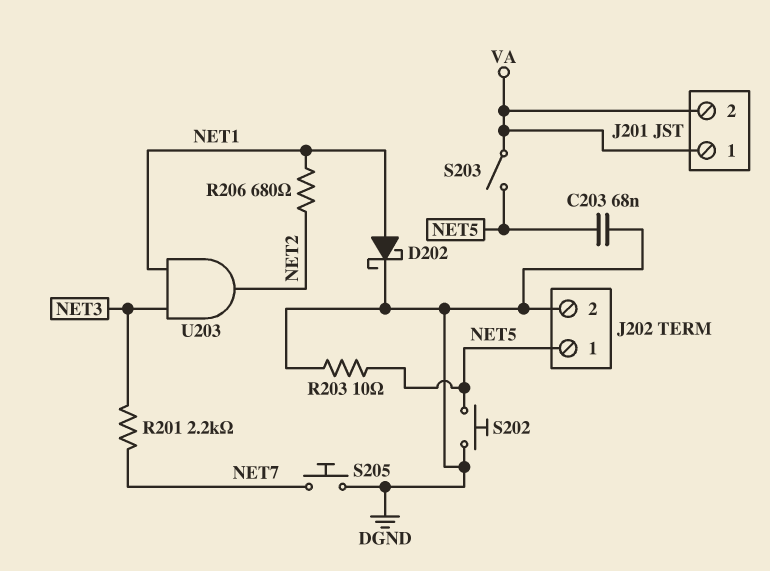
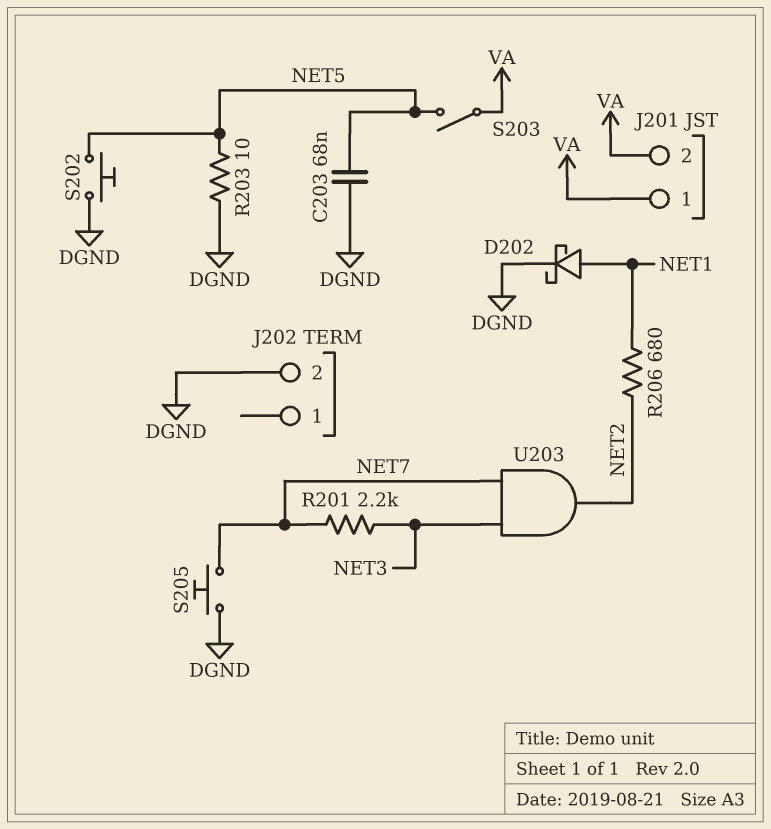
J202 pin 1: NET5 -> none
U203: AND (in NET1, in NET3, out NET2) -> AND (in NET3, in NET7, out NET2)

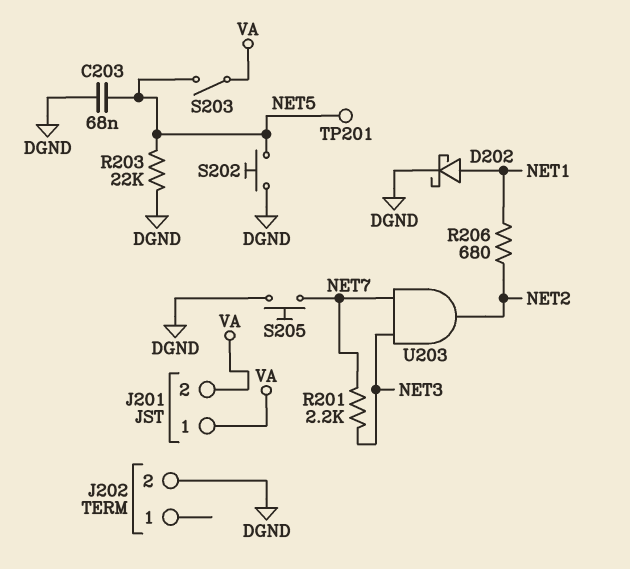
R203: 10 (DGND, NET5) -> 22k (DGND, NET5)
TP201: none -> test point (NET5)

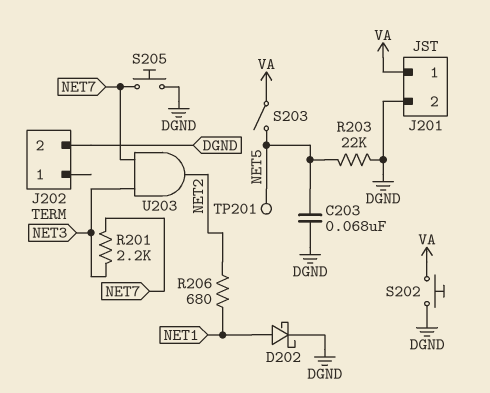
J201 pin 2: VA -> DGND
S202: button (DGND, NET5) -> button (DGND, VA)

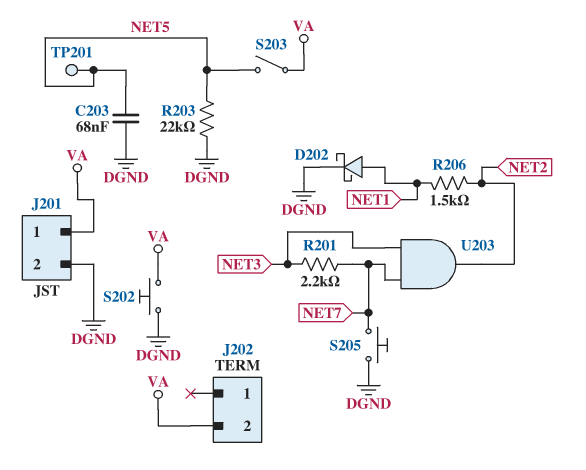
J202 pin 2: DGND -> VA
R206: 680 (NET1, NET2) -> 1.5k (NET1, NET2)

